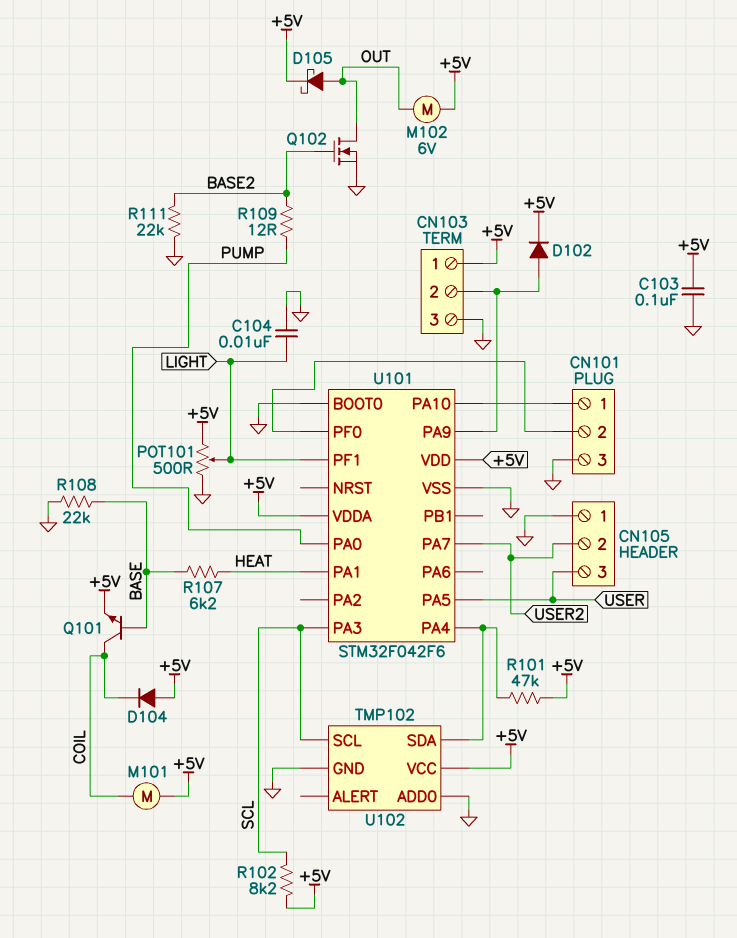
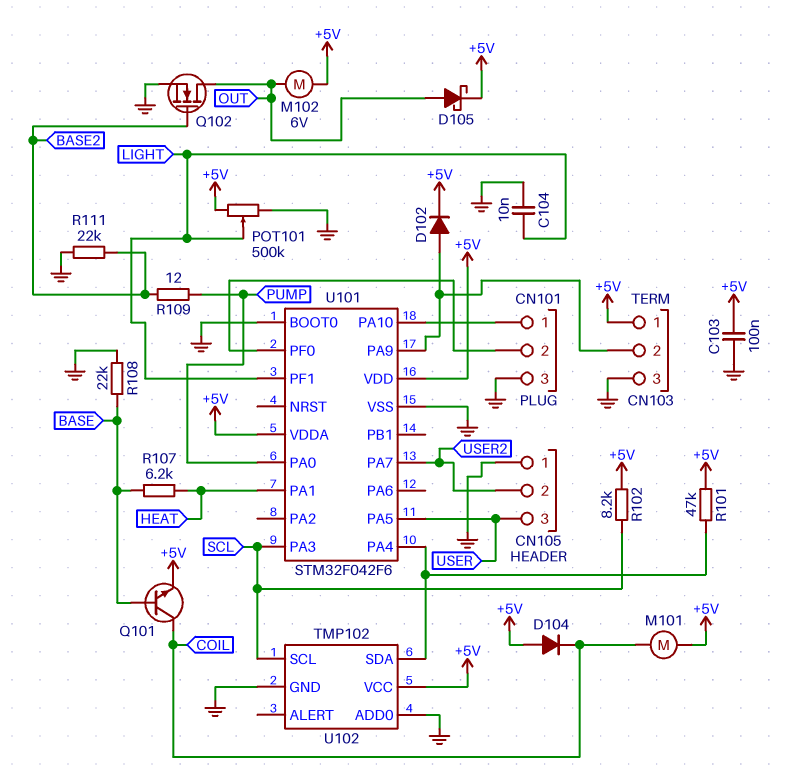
POT101: 500 (+5V, GND, wiper LIGHT) -> 500k (+5V, GND, wiper LIGHT)

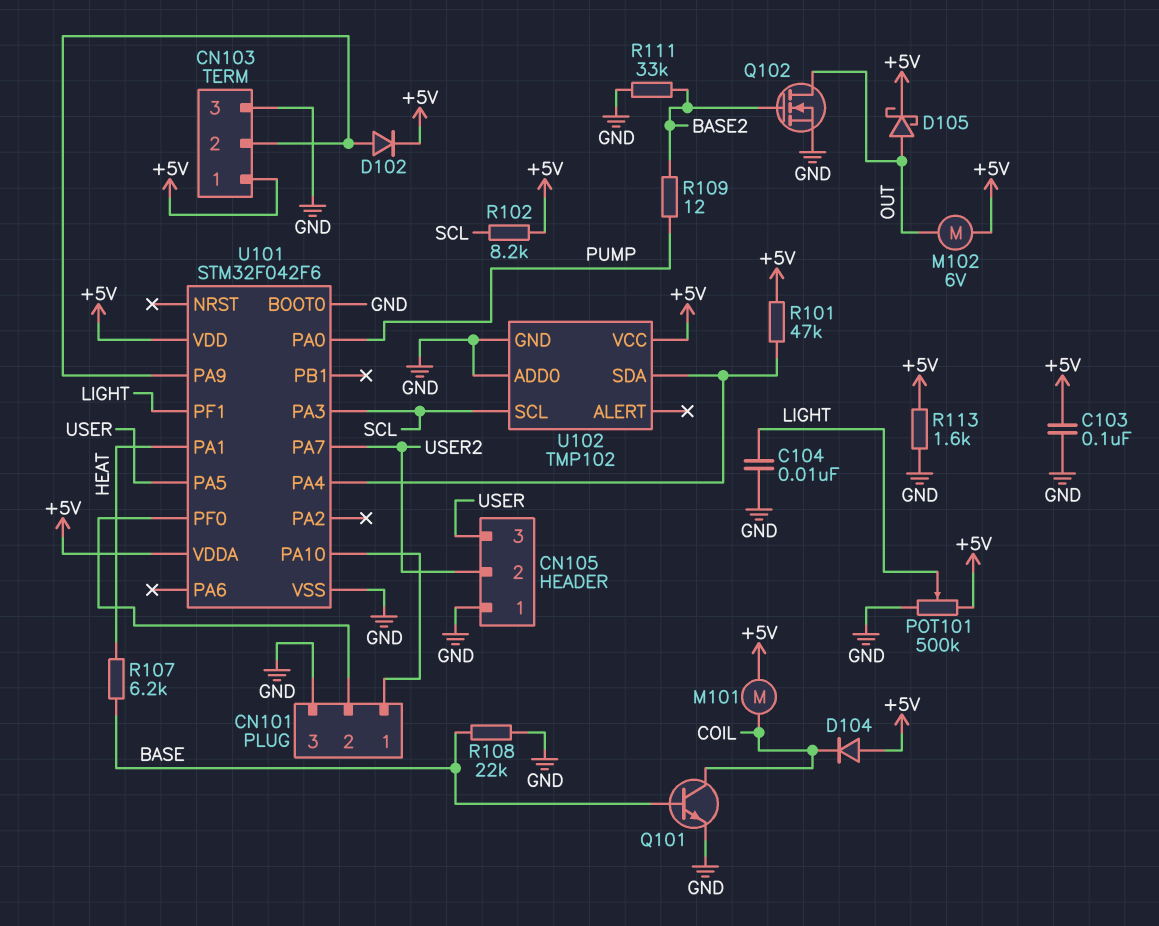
Q101: NPN (B BASE, C COIL, E +5V) -> NPN (B BASE, C COIL, E GND)
R111: 22k (BASE2, GND) -> 33k (BASE2, GND)
R113: none -> 1.6k (+5V, GND)

